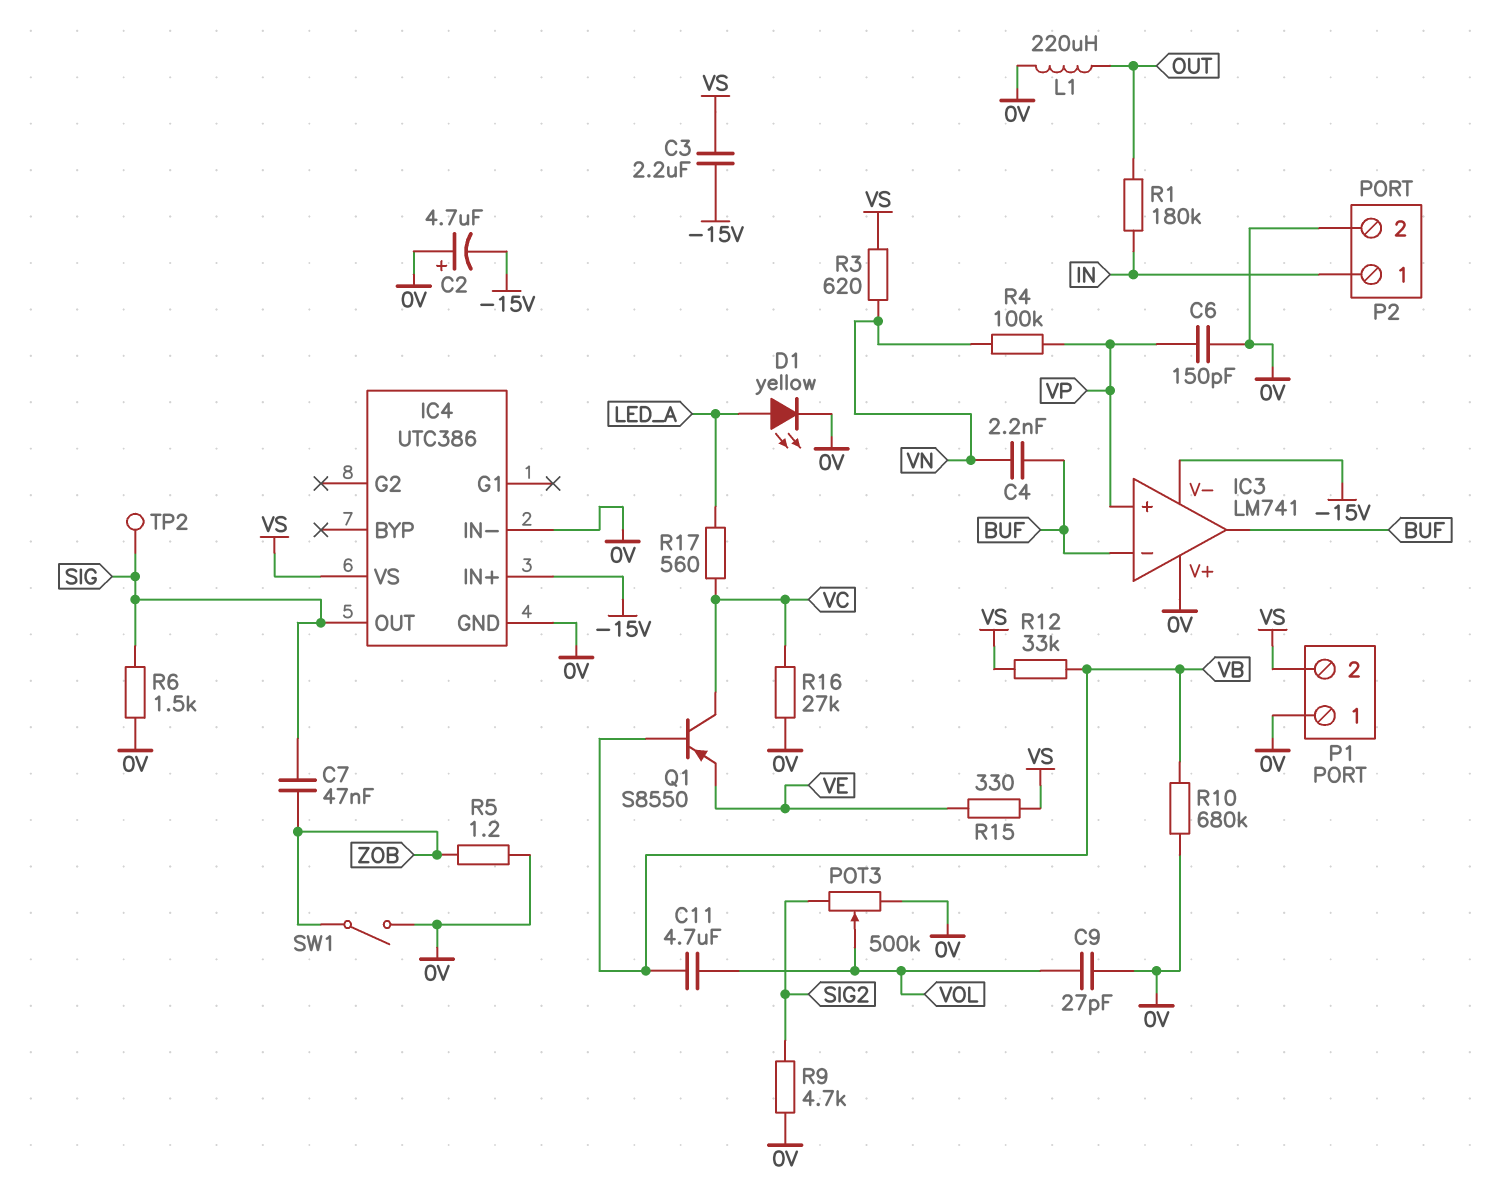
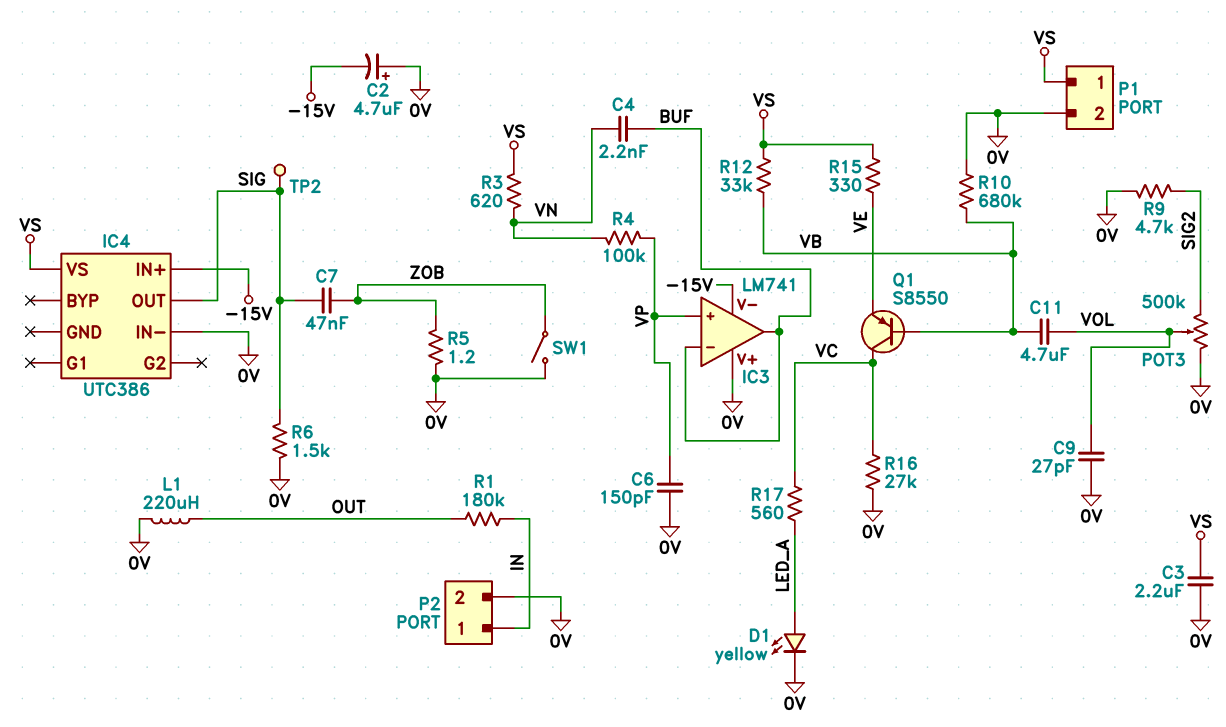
C3: 2.2uF (-15V, VS) -> 2.2uF (0V, VS)
IC4 pin GND: 0V -> none
P1 pin 1: 0V -> VS
P1 pin 2: VS -> 0V

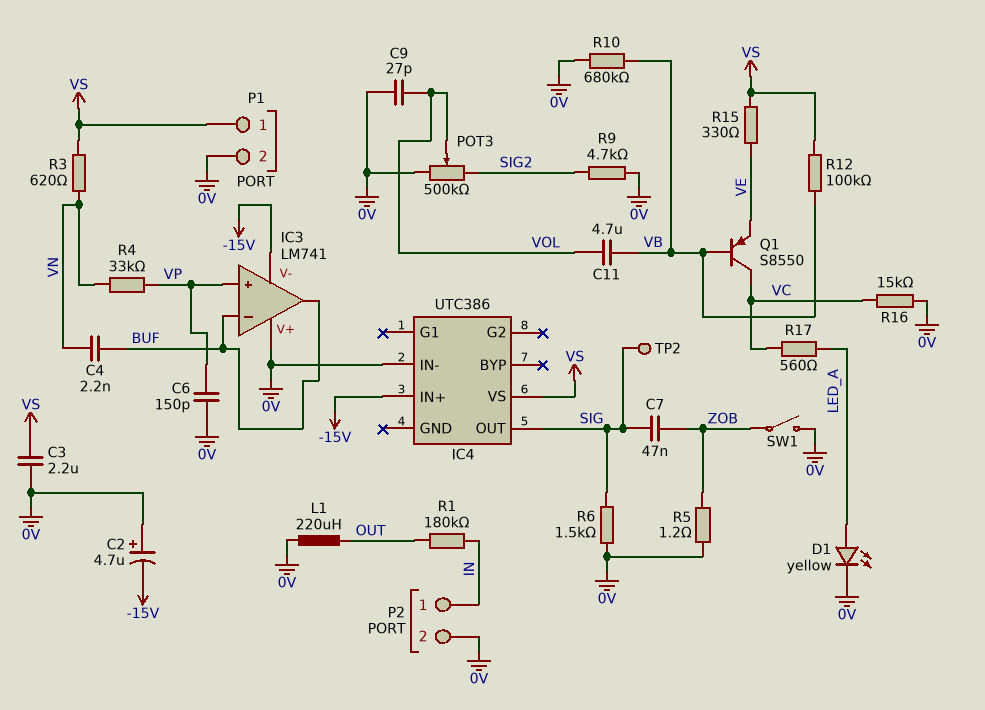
R4: 100k (VN, VP) -> 33k (VN, VP)
R12: 33k (VB, VS) -> 100k (VB, VS)
R16: 27k (0V, VC) -> 15k (0V, VC)

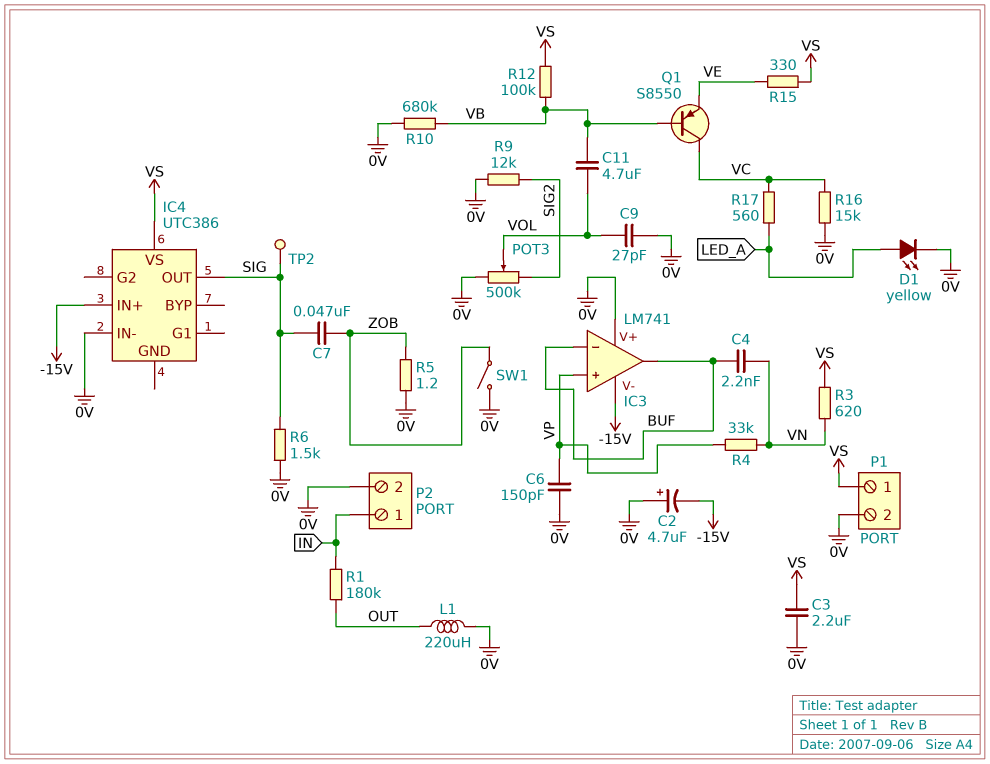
R9: 4.7k (0V, SIG2) -> 12k (0V, SIG2)

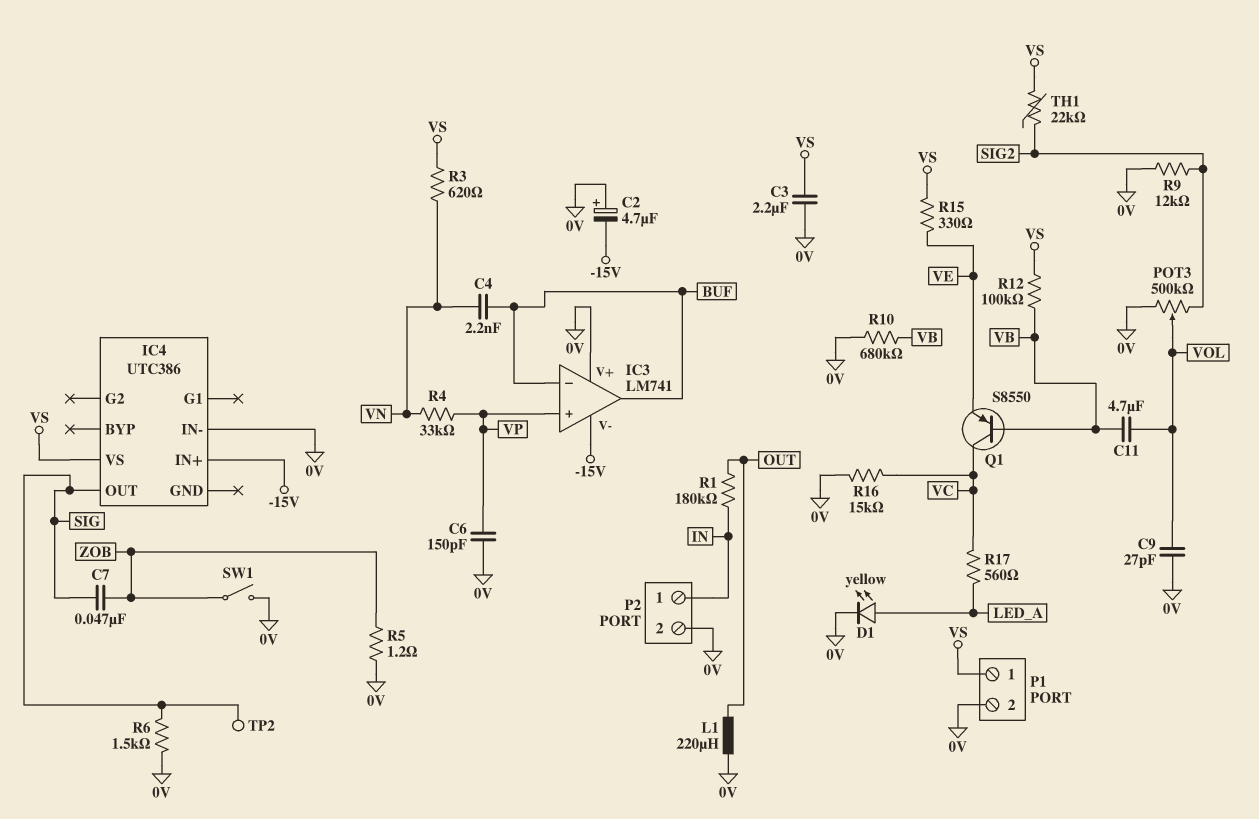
TH1: none -> 22k (SIG2, VS)

